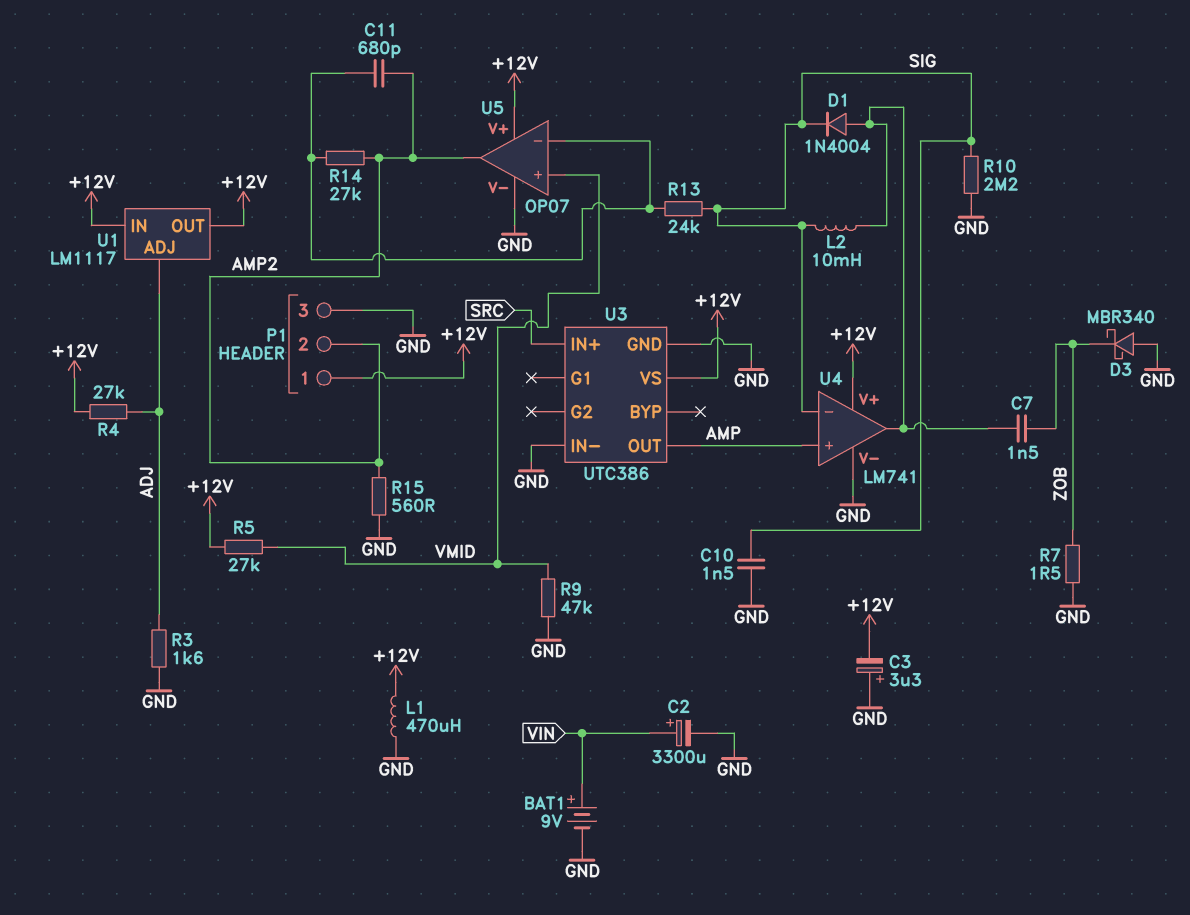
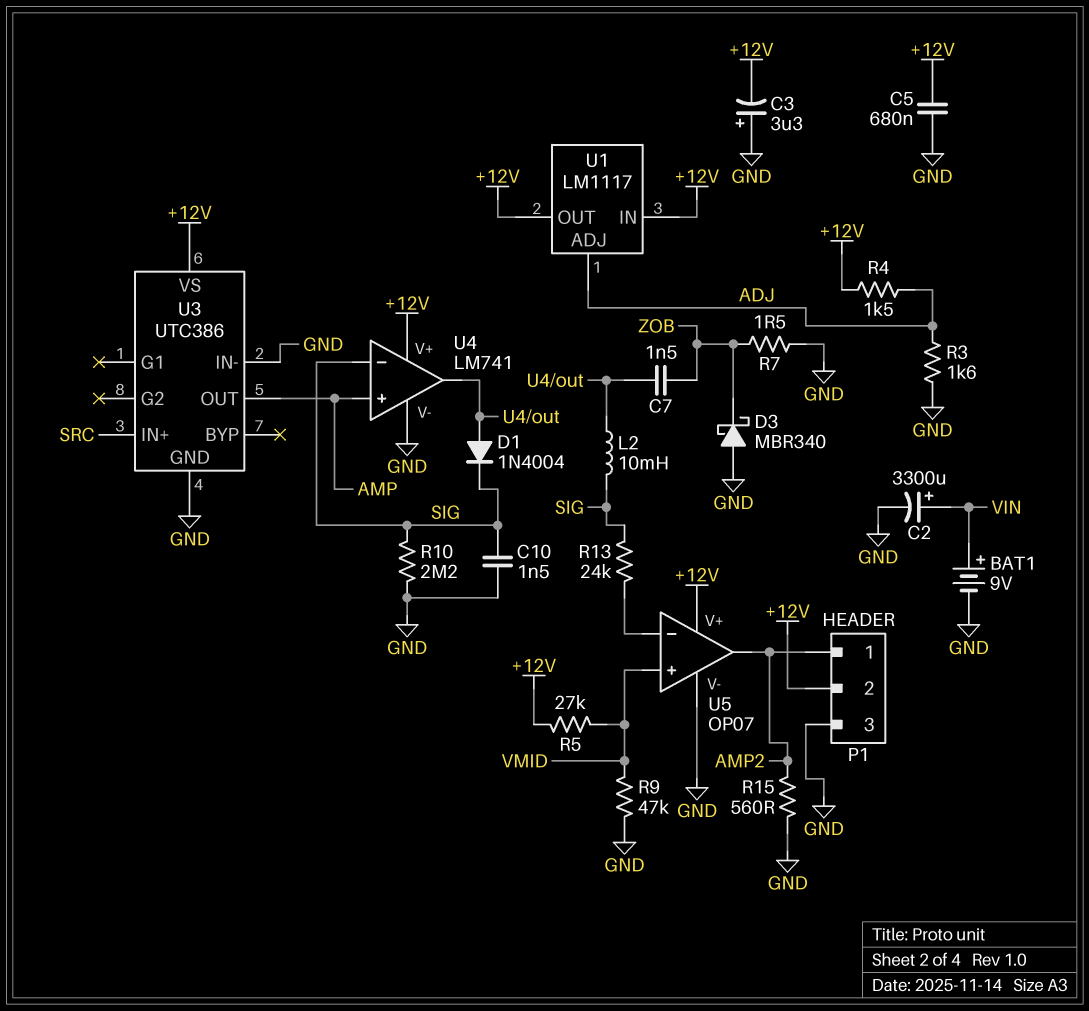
C5: none -> 680nF (+12V, GND)
C11: 680pF (AMP2, U5/in-) -> none
L1: 470uH (+12V, GND) -> none
P1 pin 1: +12V -> AMP2
P1 pin 2: AMP2 -> +12V
R4: 27k (+12V, ADJ) -> 1.5k (+12V, ADJ)
R14: 27k (AMP2, U5/in-) -> none

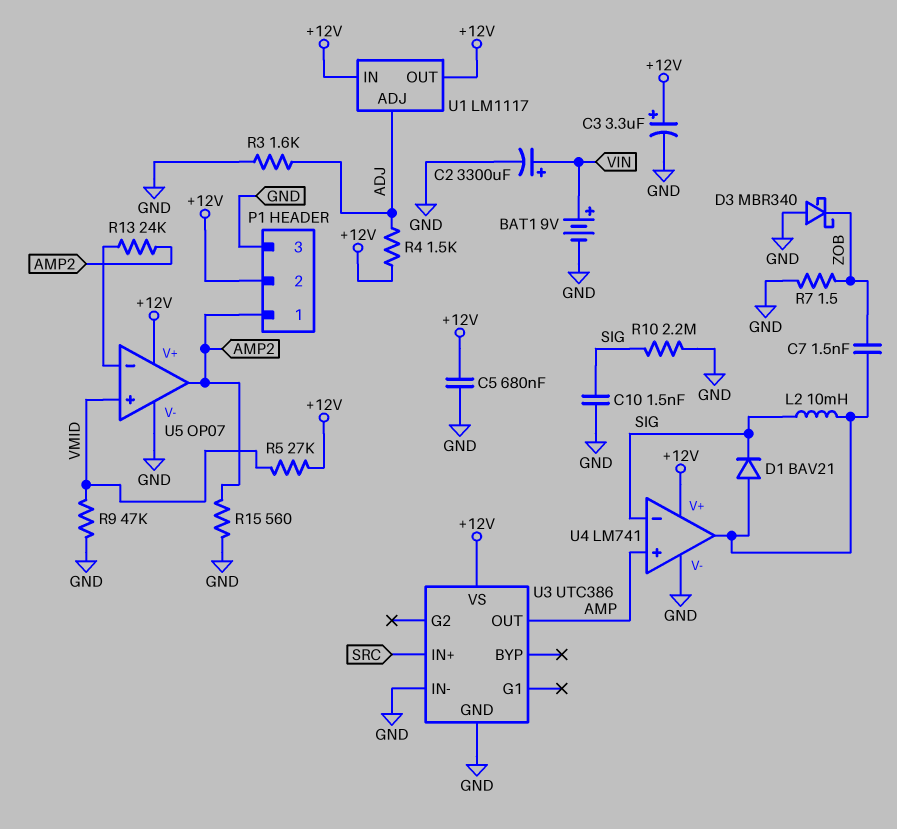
C3: 3.3uF (plus GND, minus +12V) -> 3.3uF (plus +12V, minus GND)
D1: diode 1N4004 (A U4/out, K SIG) -> diode BAV21 (A U4/out, K SIG)
R13: 24k (SIG, U5/in-) -> 24k (AMP2, U5/in-)

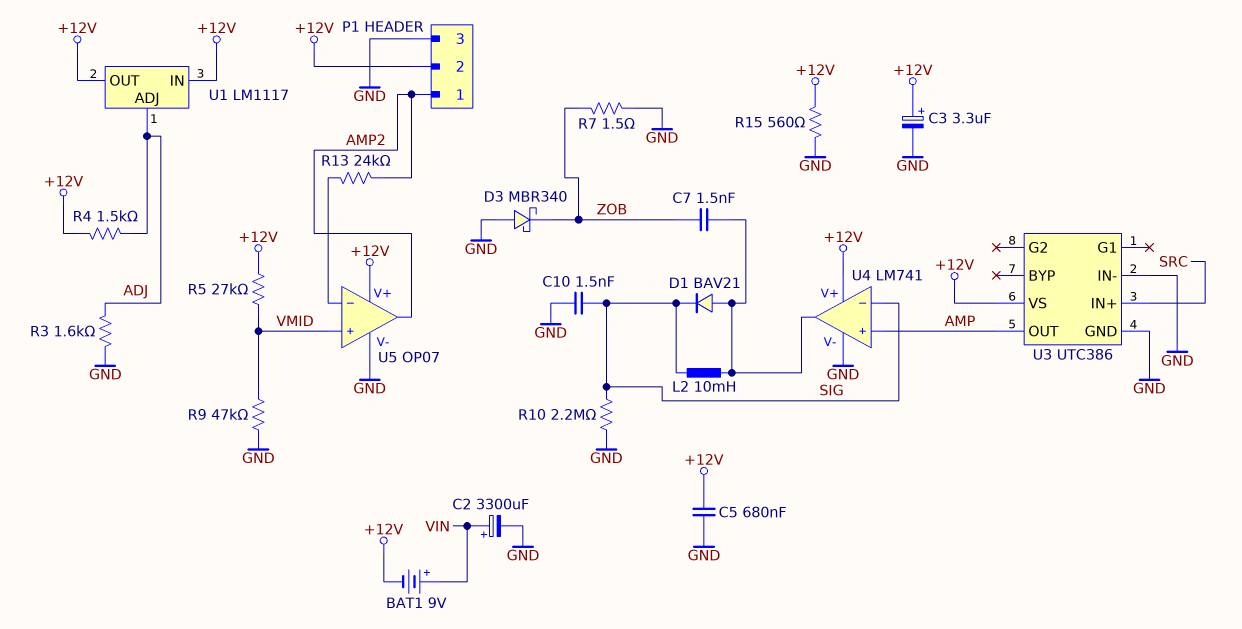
BAT1: 9V (plus VIN, minus GND) -> 9V (plus VIN, minus +12V)
R15: 560 (AMP2, GND) -> 560 (+12V, GND)

